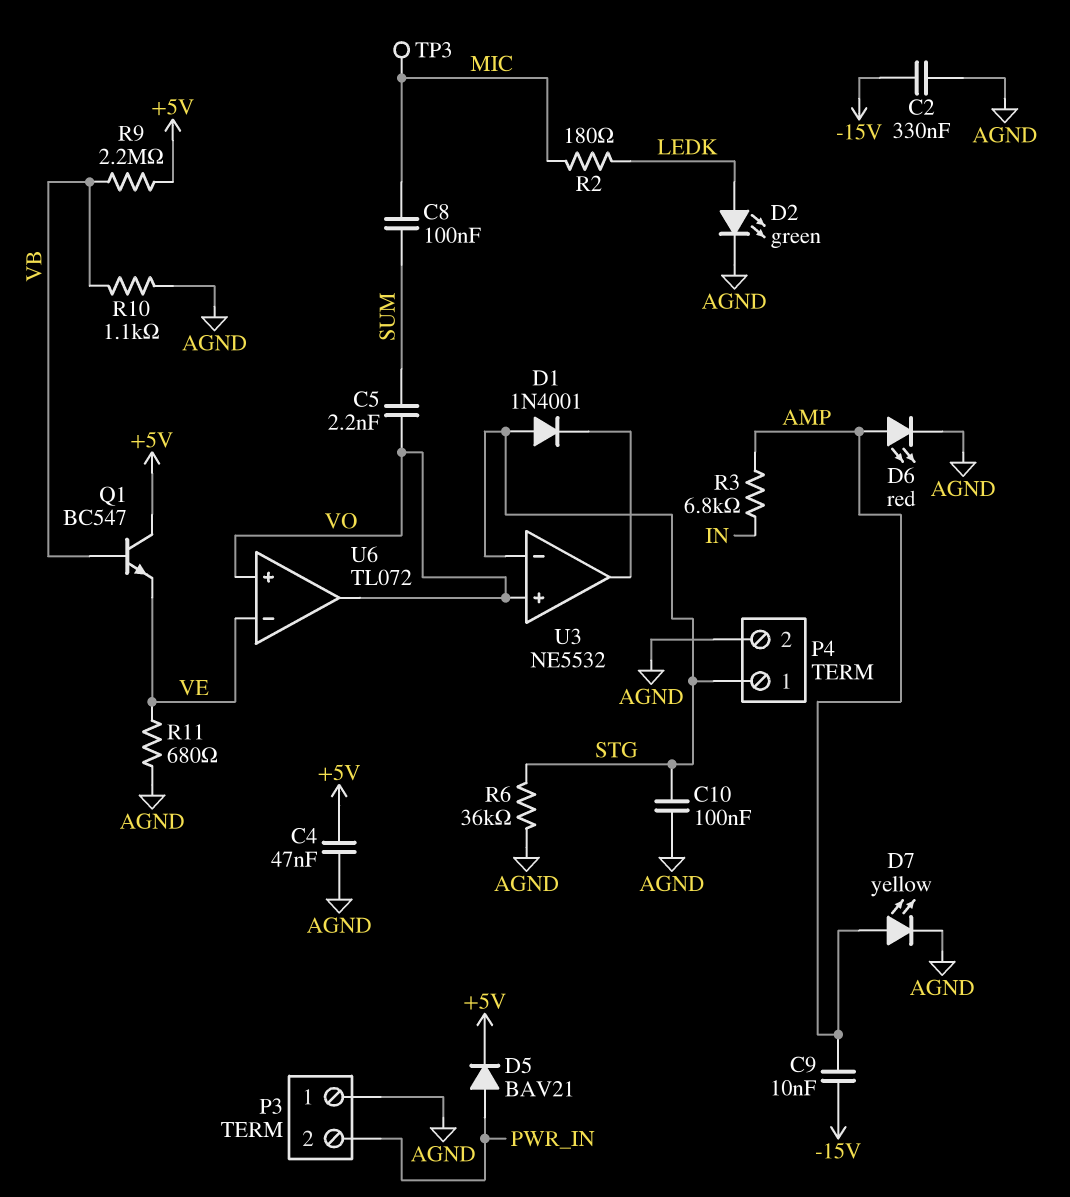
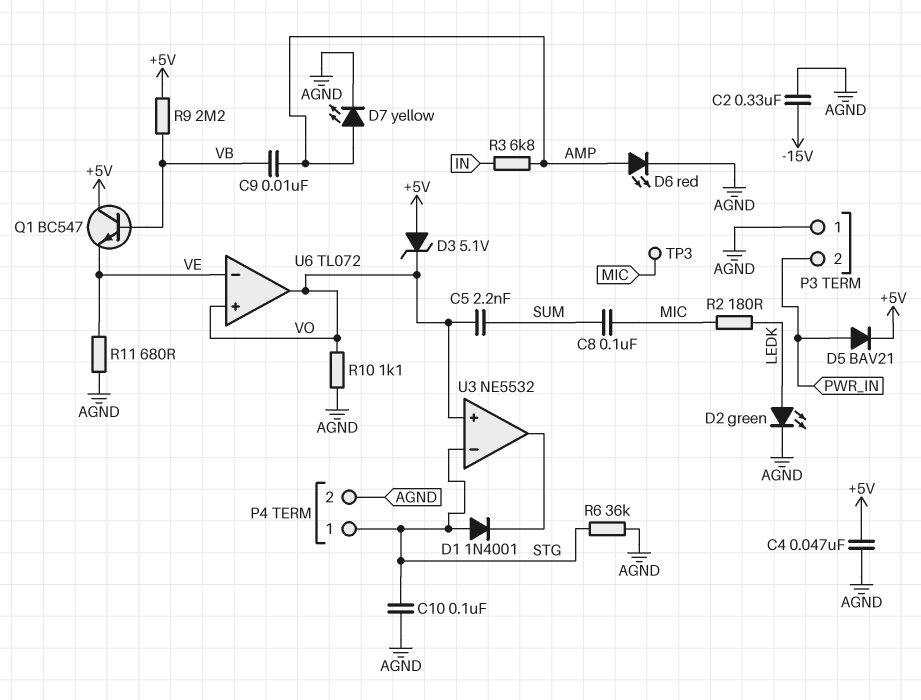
C9: 10nF (-15V, AMP) -> 10nF (AMP, VB)
D3: none -> zener 5.1V (A +5V, K VO)
R10: 1.1k (AGND, VB) -> 1.1k (AGND, VO)

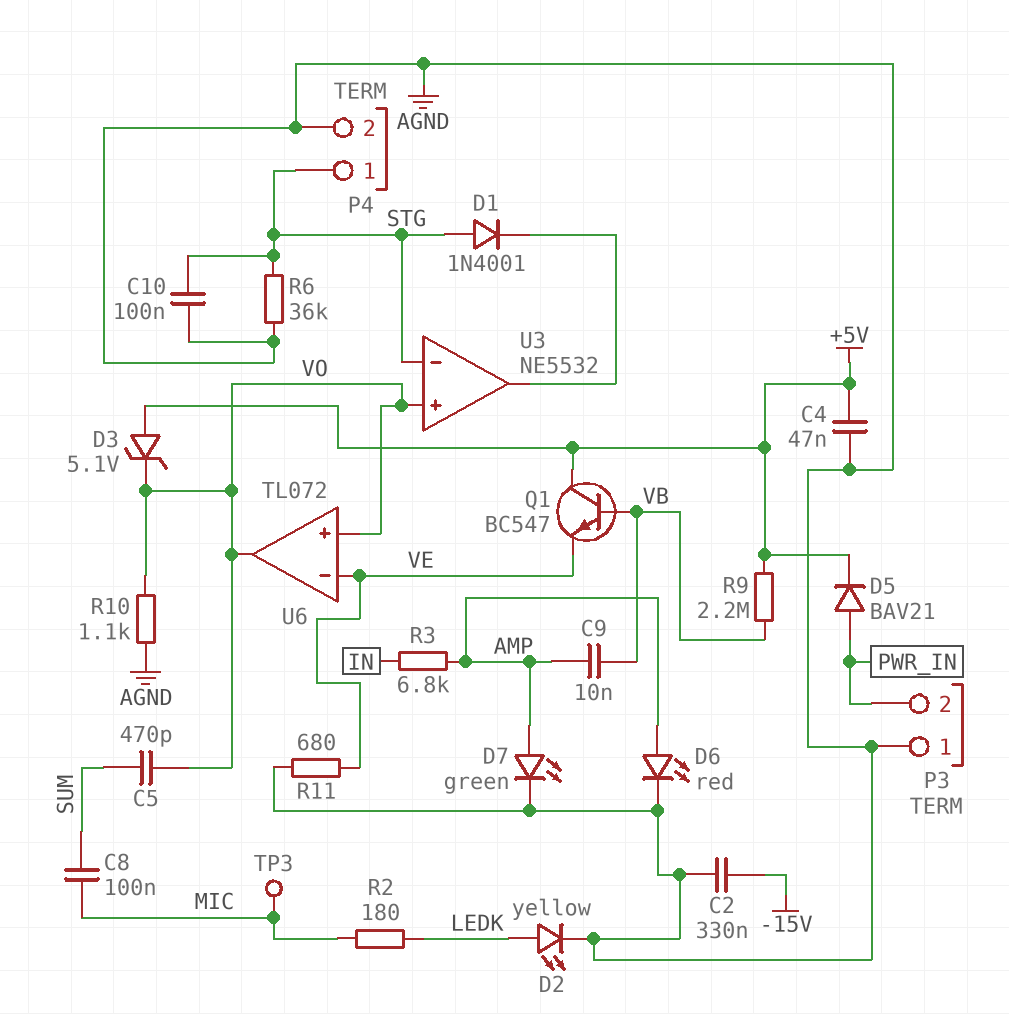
C5: 2.2nF (SUM, VO) -> 470pF (SUM, VO)
D2: LED green (A LEDK, K AGND) -> LED yellow (A LEDK, K AGND)
D7: LED yellow (A AMP, K AGND) -> LED green (A AMP, K AGND)

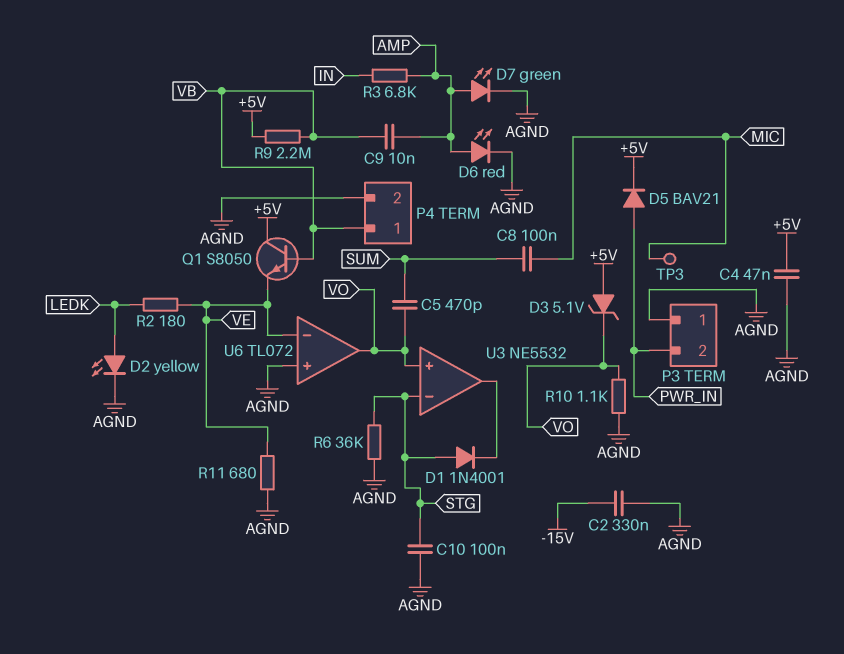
P4 pin 1: STG -> VB
Q1: NPN BC547 (B VB, C +5V, E VE) -> NPN S8050 (B VB, C +5V, E VE)
R2: 180 (LEDK, MIC) -> 180 (LEDK, VE)
U6 pin in+: VO -> AGND

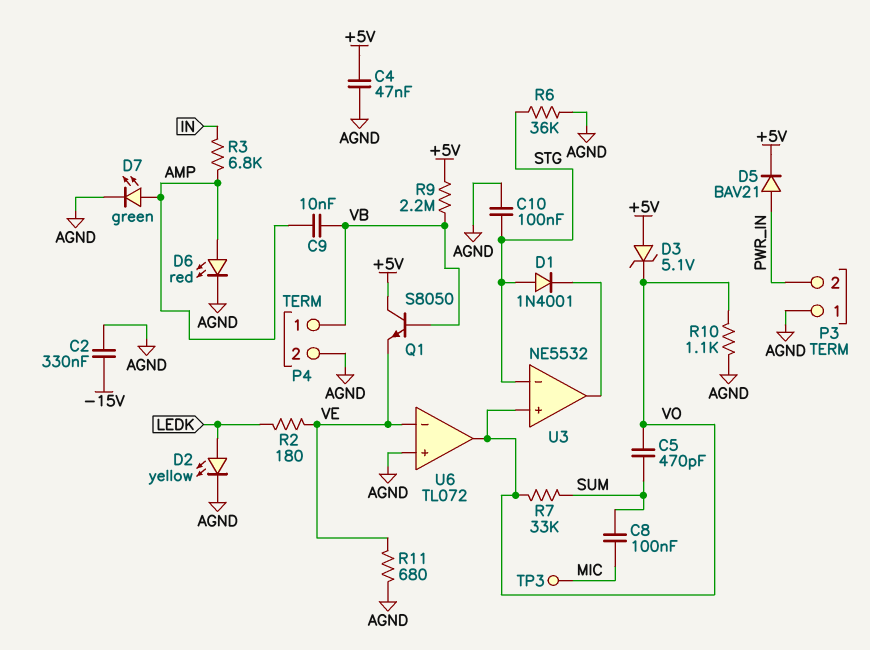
R7: none -> 33k (SUM, VO)

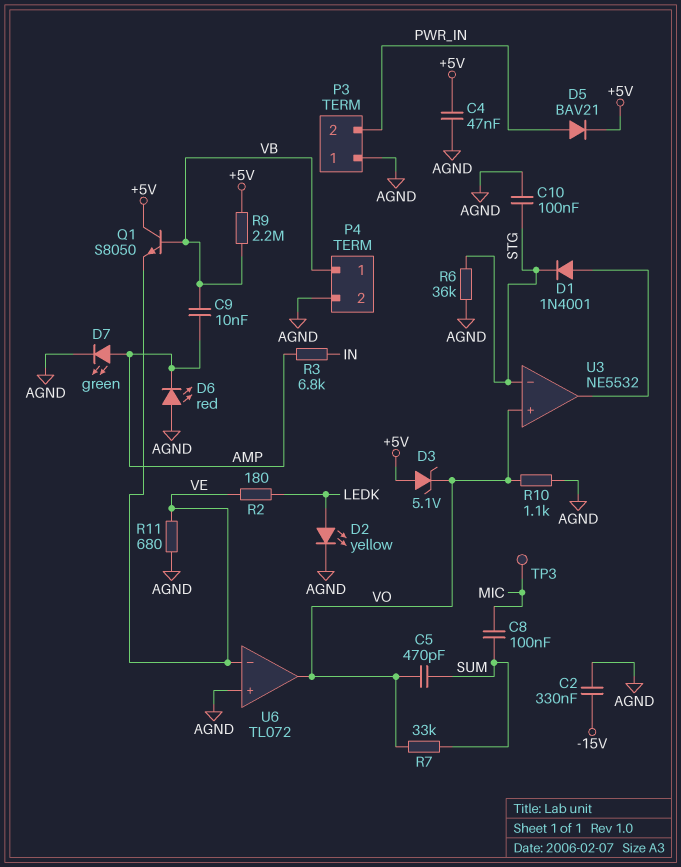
D1: diode 1N4001 (A STG, K U3/out) -> diode 1N4001 (A U3/out, K STG)
D6: LED red (A AMP, K AGND) -> LED red (A AGND, K AMP)

